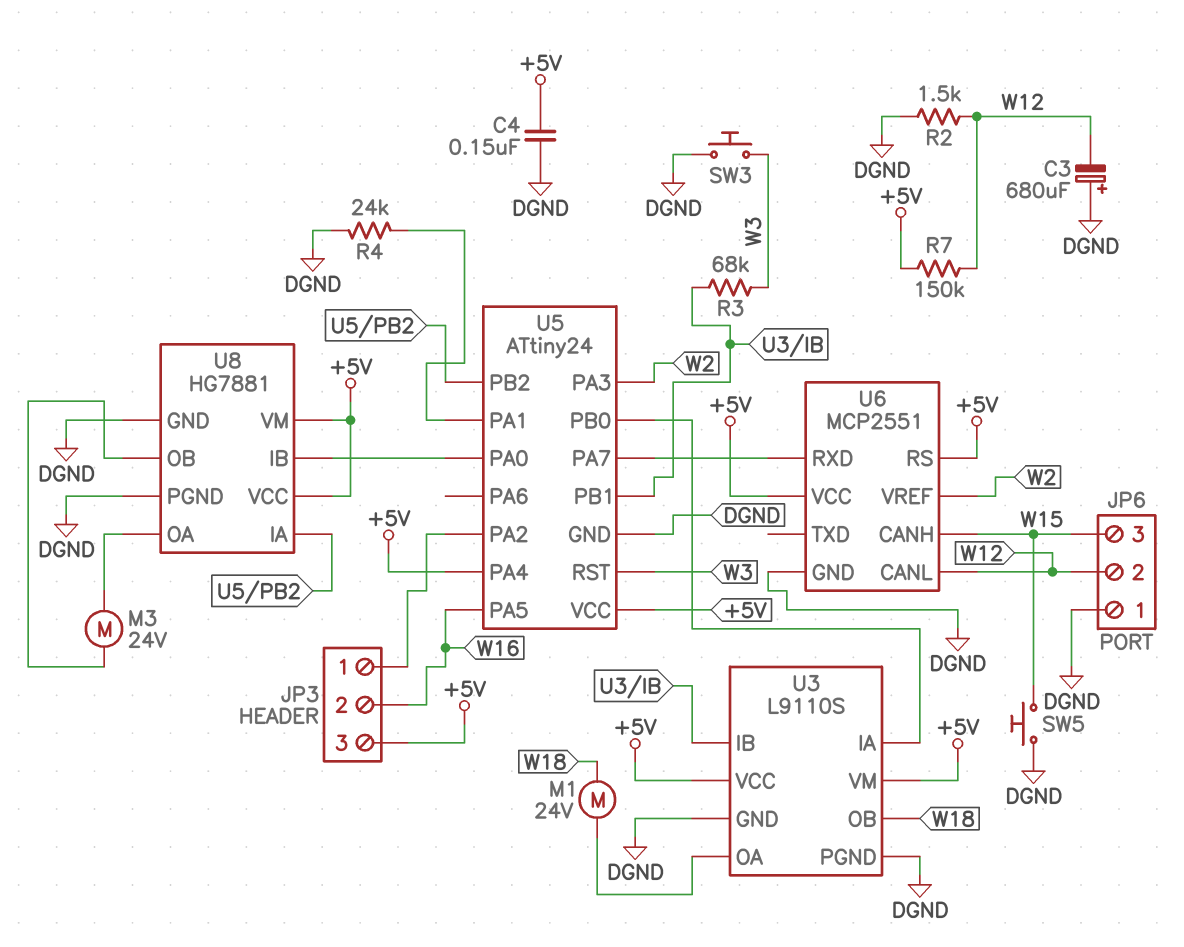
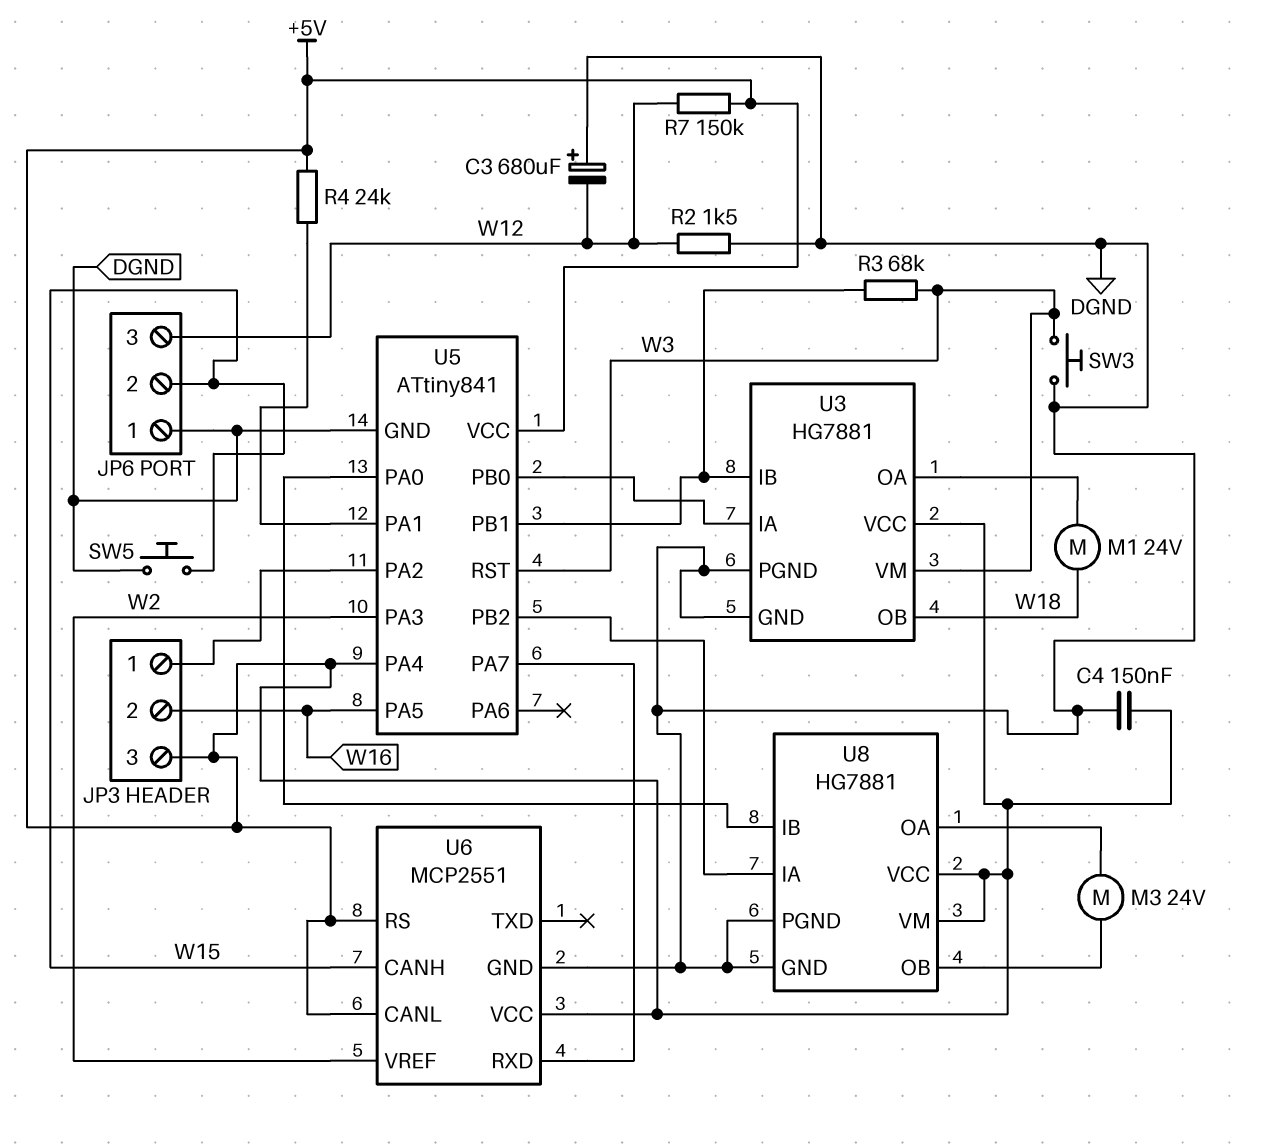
JP6 pin 2: W12 -> W15
JP6 pin 3: W15 -> W12
R4: 24k (DGND, U5/PA1) -> 24k (+5V, U5/PA1)
U3: L9110S -> HG7881
U3 pin VM: +5V -> W3
U5: ATtiny24 -> ATtiny841
U6 pin CANL: W12 -> +5V

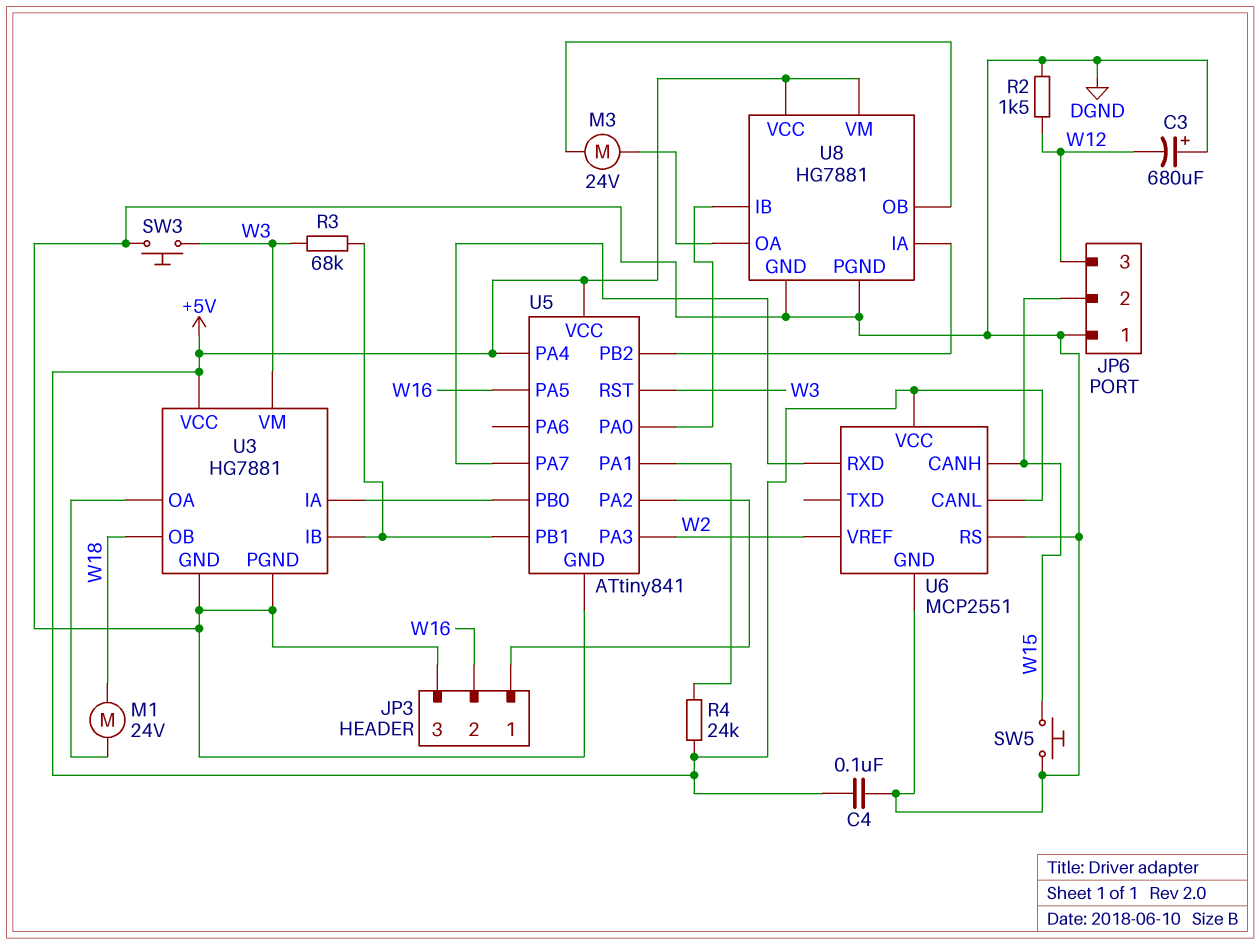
C4: 150nF (+5V, DGND) -> 100nF (+5V, DGND)
JP3 pin 3: +5V -> DGND
R7: 150k (+5V, W12) -> none
U6 pin RS: +5V -> DGND

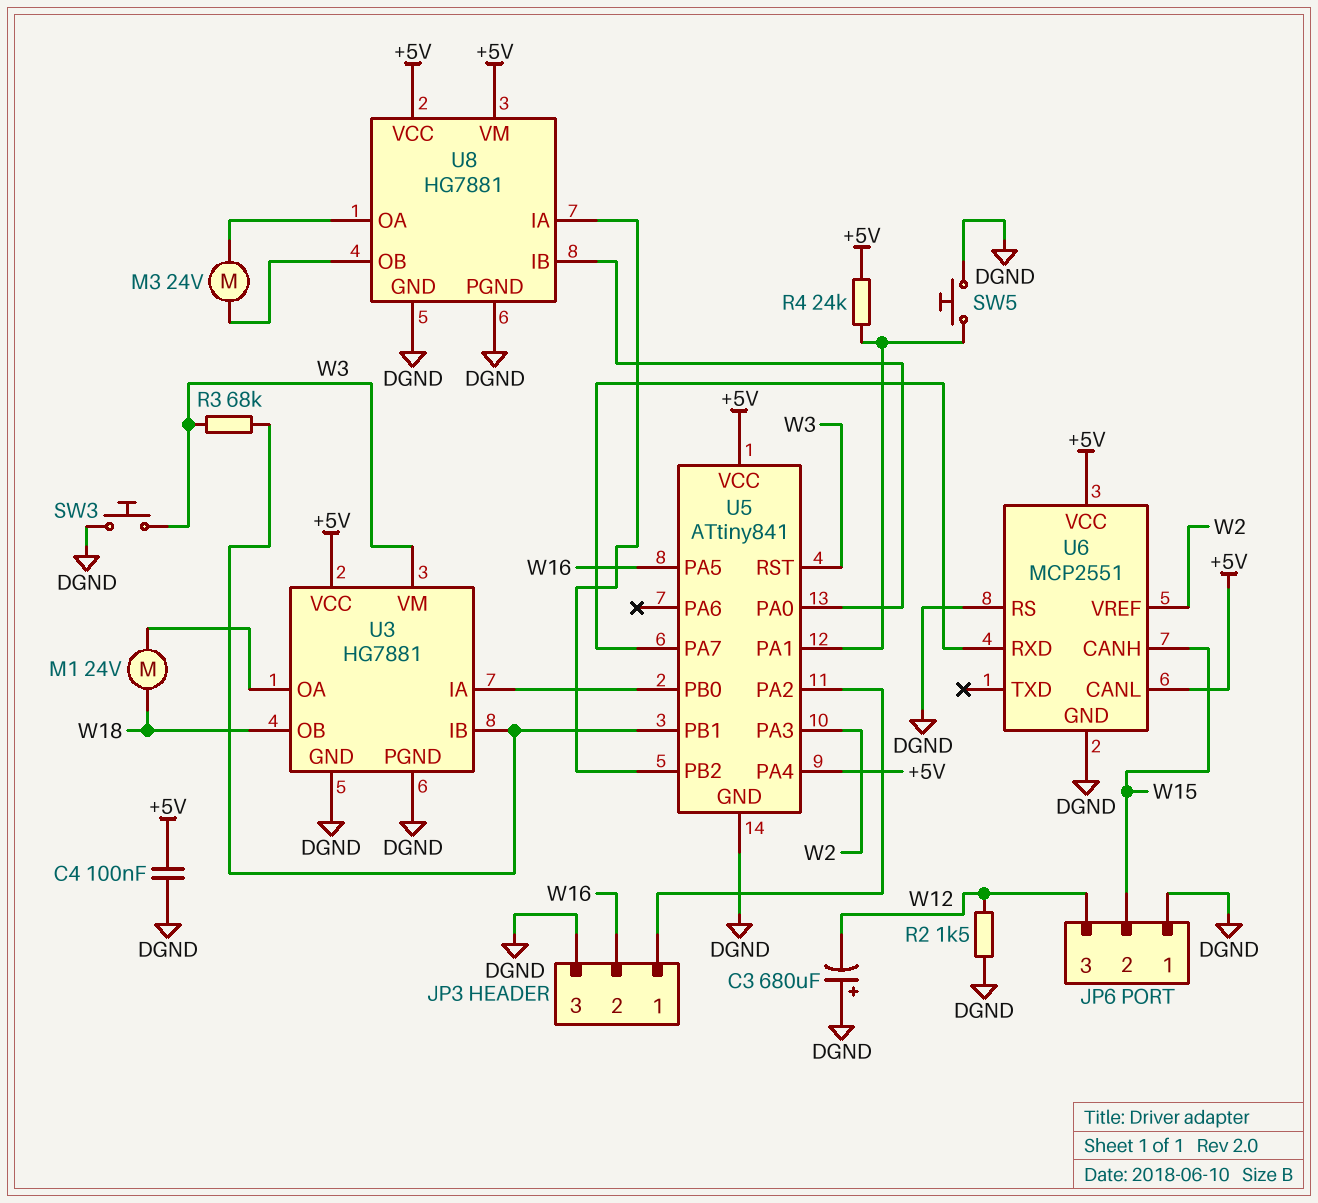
SW5: button (DGND, W15) -> button (DGND, U5/PA1)

